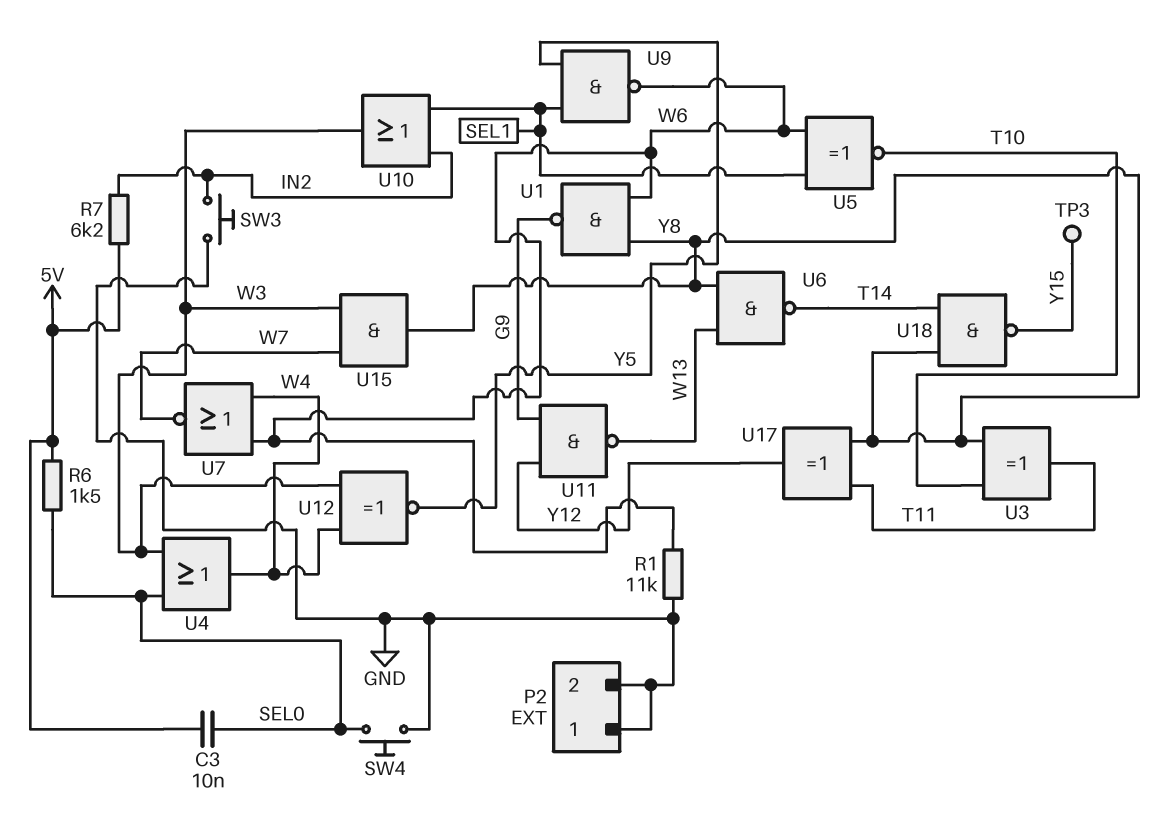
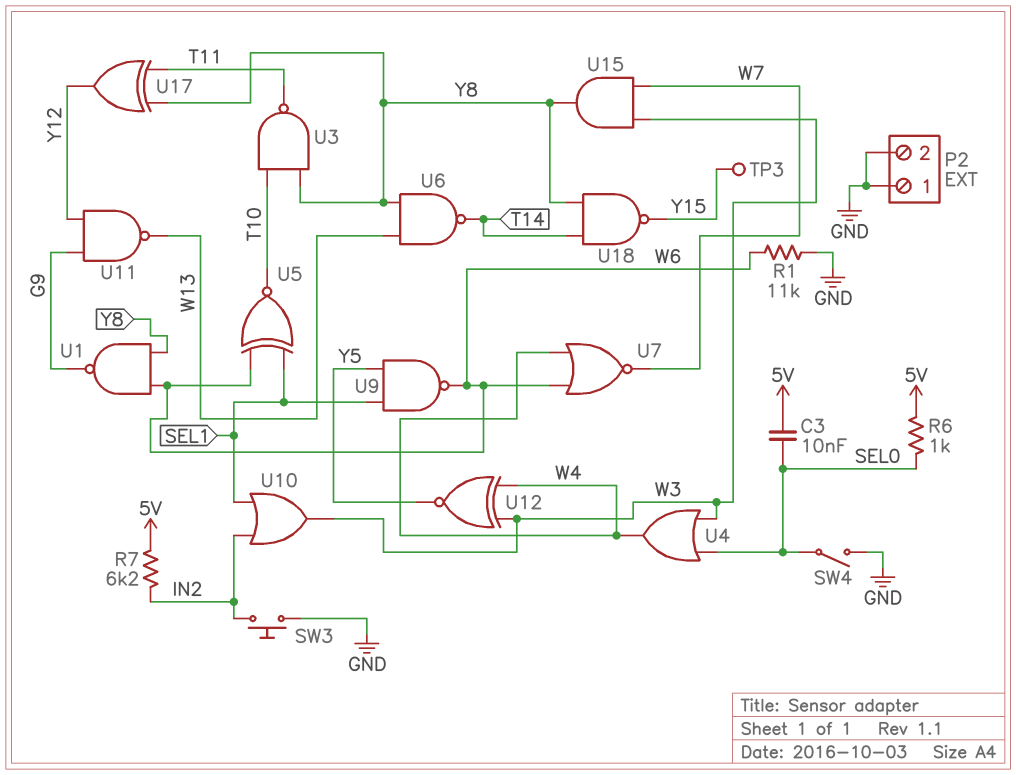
R6: 1.5k (5V, SEL0) -> 1k (5V, SEL0)
SW4: button (GND, SEL0) -> switch (GND, SEL0)
U3: XOR (in T10, in Y8, out T11) -> NAND (in T10, in Y8, out T11)

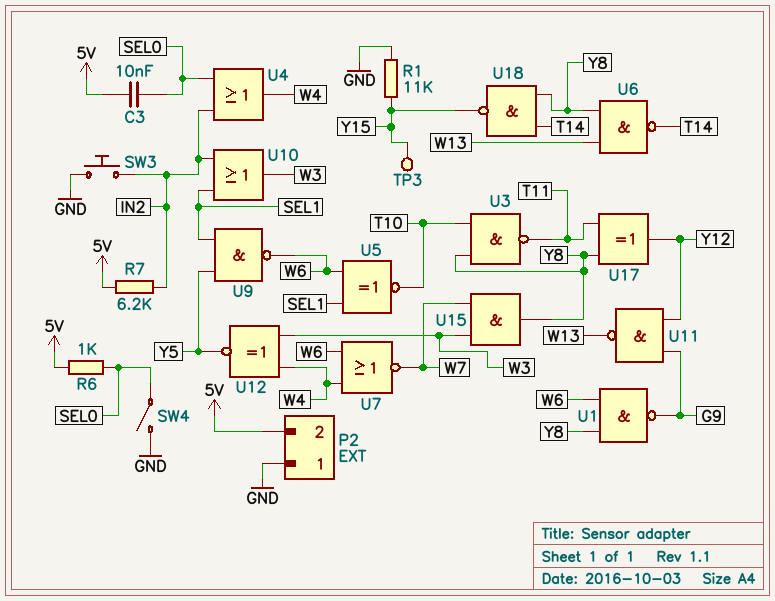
P2 pin 2: GND -> 5V
R1: 11k (GND, W6) -> 11k (GND, Y15)
U4: OR (in SEL0, in W3, out W4) -> OR (in IN2, in SEL0, out W4)

